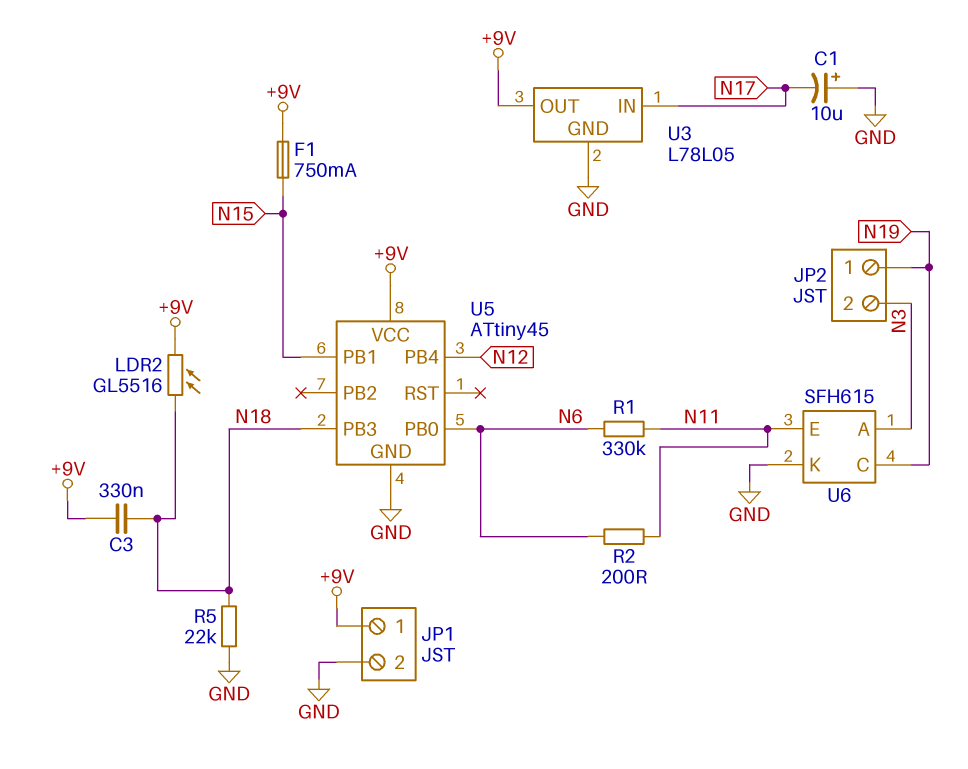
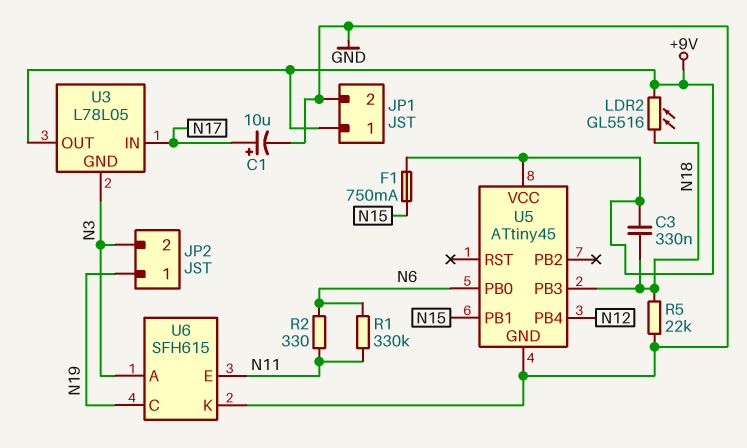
C1: 10uF (plus GND, minus N17) -> 10uF (plus N17, minus GND)
R2: 200 (N6, N11) -> 330 (N6, N11)
U3 pin GND: GND -> N3

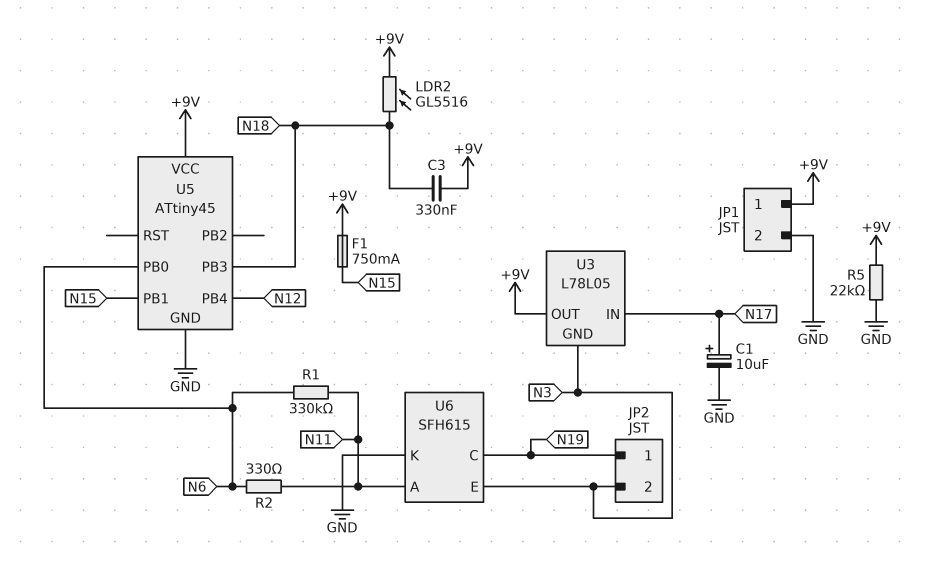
R5: 22k (GND, N18) -> 22k (+9V, GND)
U6 pin A: N3 -> N11
U6 pin E: N11 -> N3

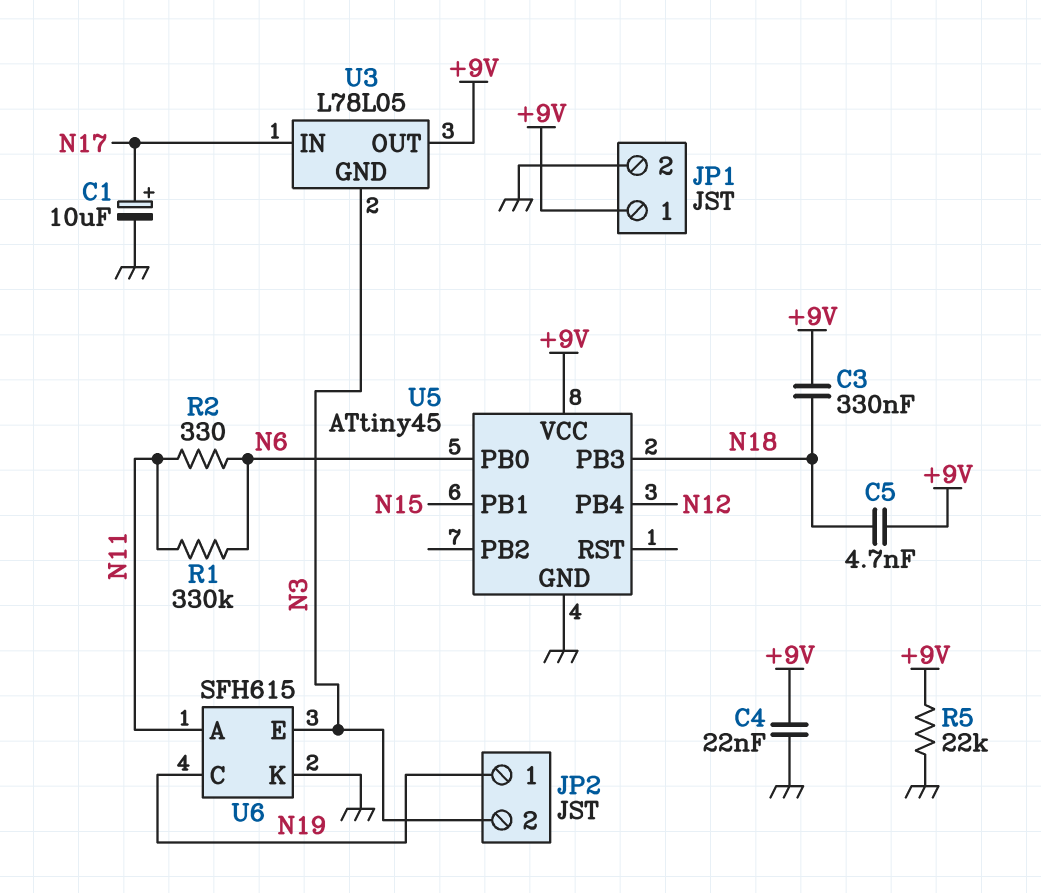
C4: none -> 22nF (+9V, GND)
C5: none -> 4.7nF (+9V, N18)
F1: 750mA (+9V, N15) -> none
LDR2: GL5516 (+9V, N18) -> none

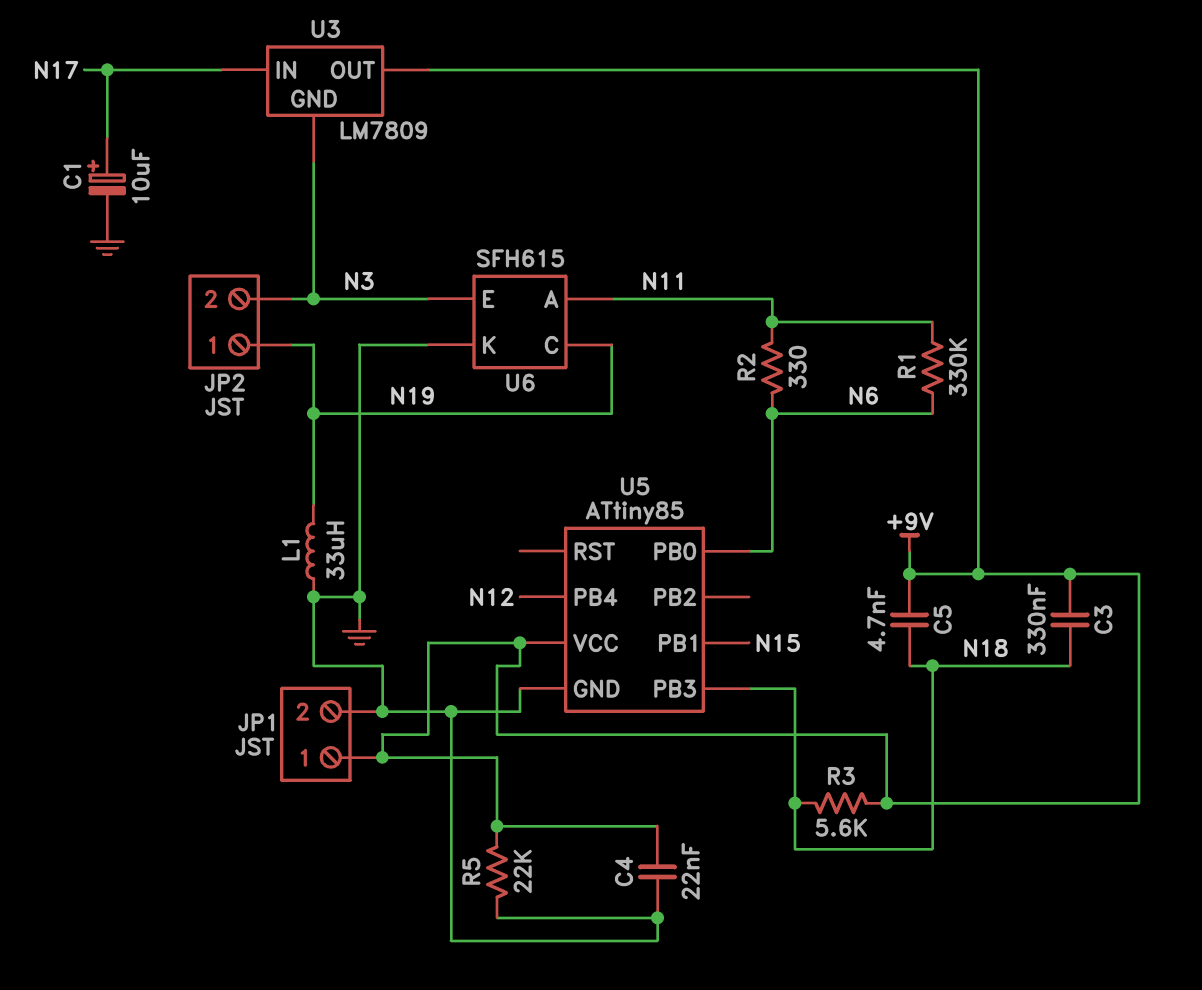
L1: none -> 33uH (GND, N19)
R3: none -> 5.6k (+9V, N18)
U3: L78L05 -> LM7809
U5: ATtiny45 -> ATtiny85

